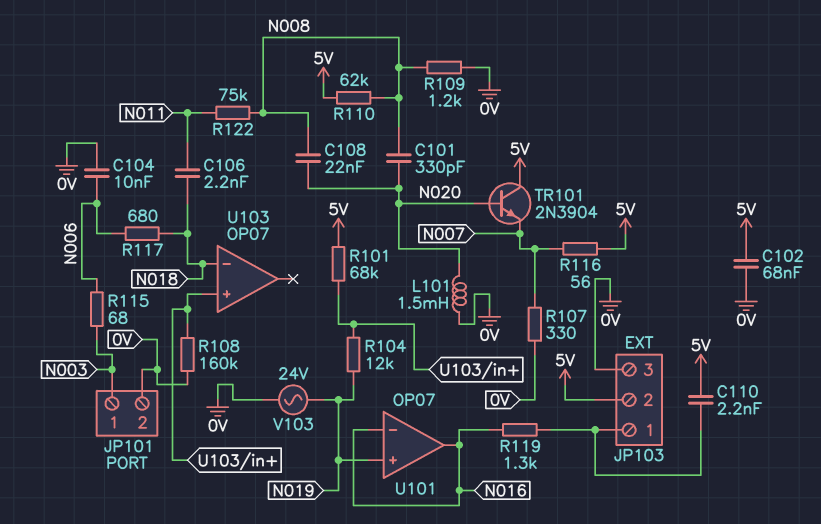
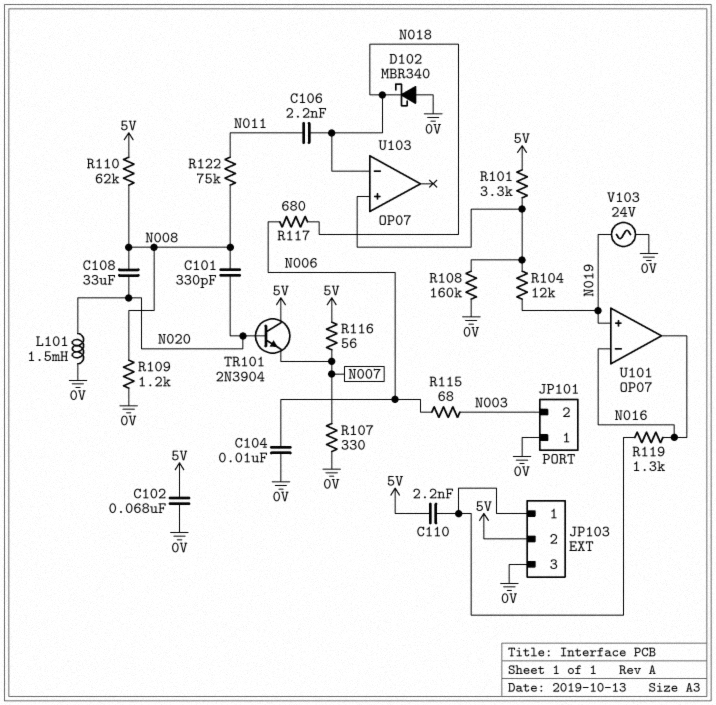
C108: 22nF (N008, N020) -> 33uF (N008, N020)
D102: none -> schottky MBR340 (A 0V, K N018)
JP101 pin 1: N003 -> 0V
JP101 pin 2: 0V -> N003
R101: 68k (5V, U103/in+) -> 3.3k (5V, U103/in+)

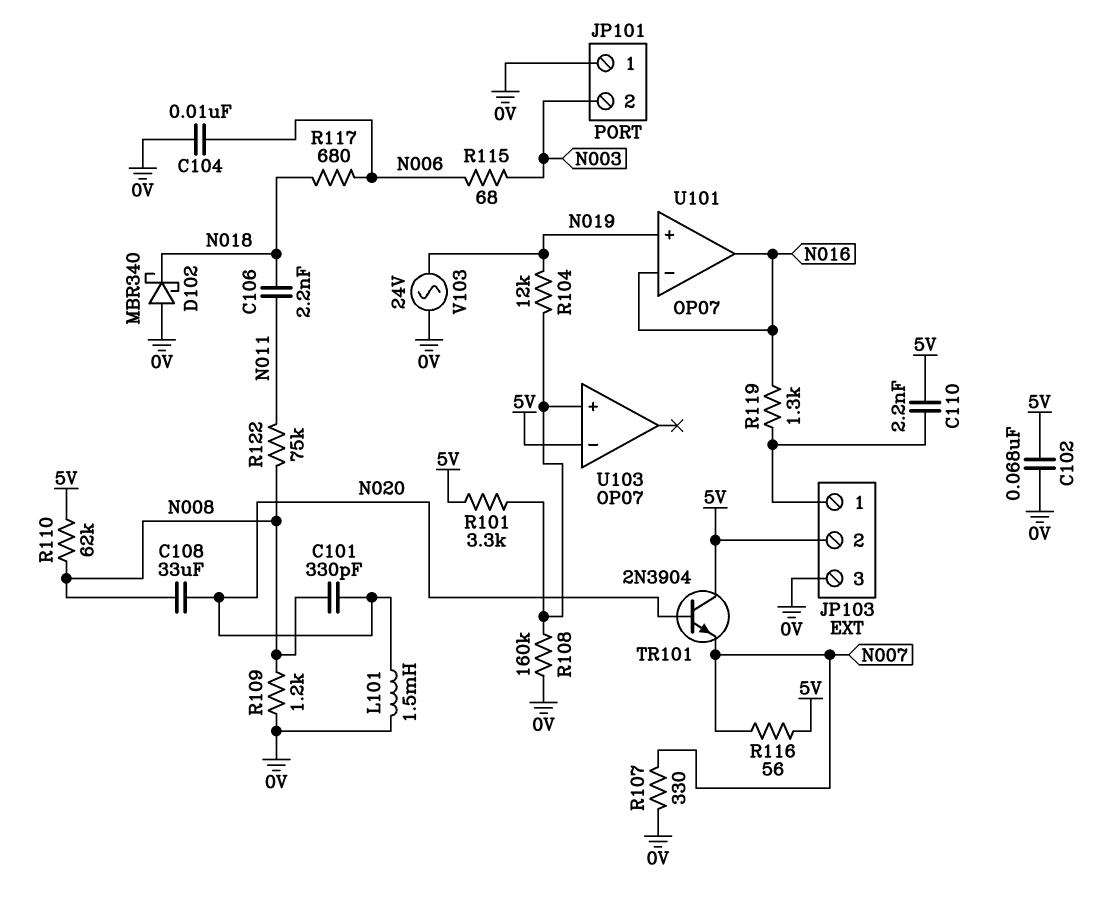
U103 pin in-: N018 -> 5V

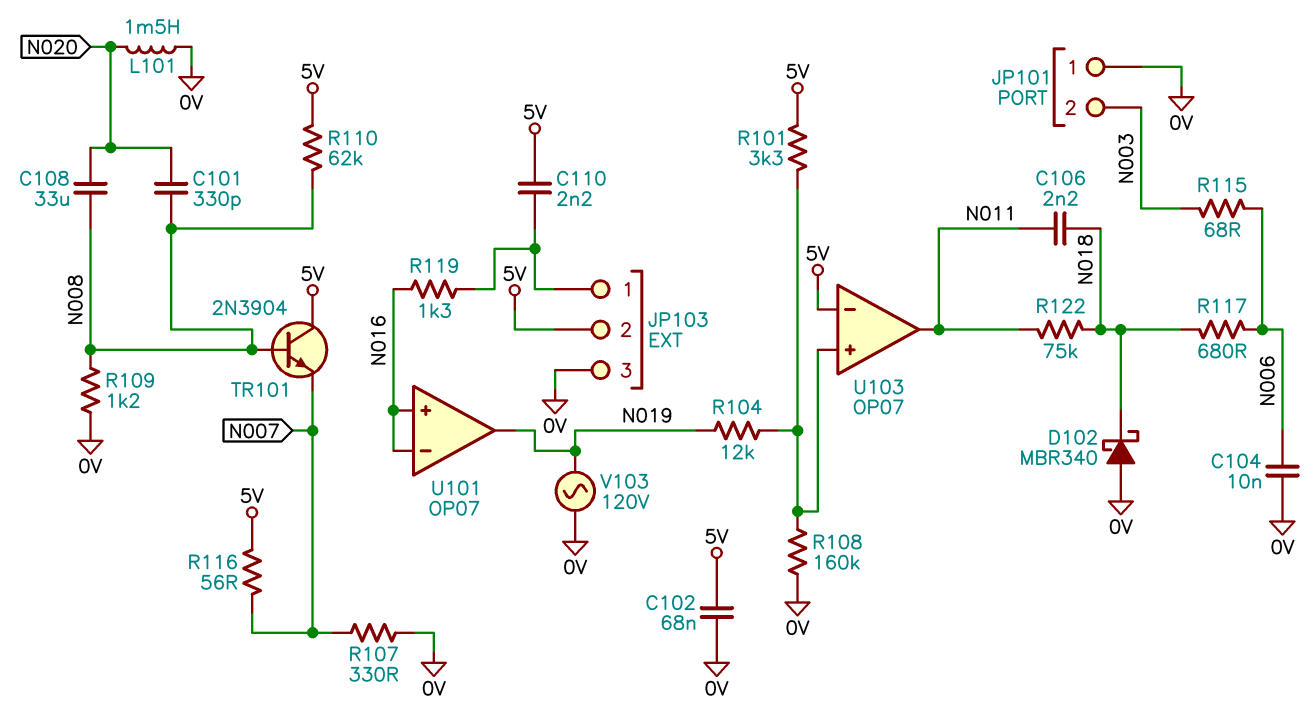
R122: 75k (N008, N011) -> 75k (N011, N018)
TR101: NPN 2N3904 (B N020, C 5V, E N007) -> NPN 2N3904 (B N008, C 5V, E N007)
U101 pin in+: N019 -> N016
U101 pin out: N016 -> N019
U103 pin out: none -> N011
V103: AC 24V (0V, N019) -> AC 120V (0V, N019)

